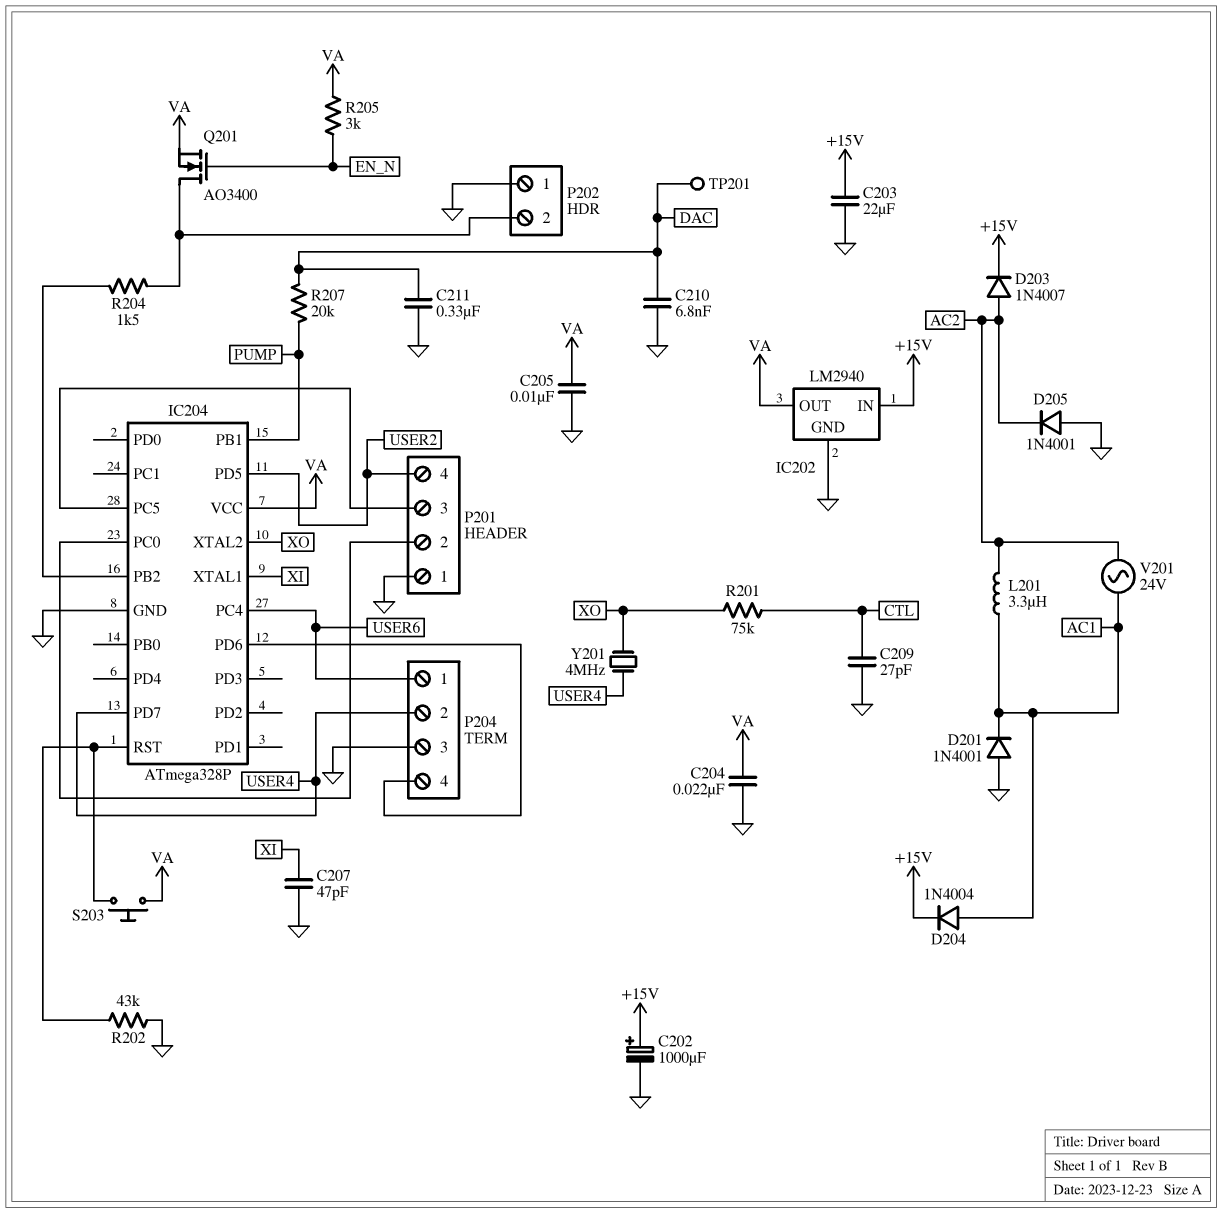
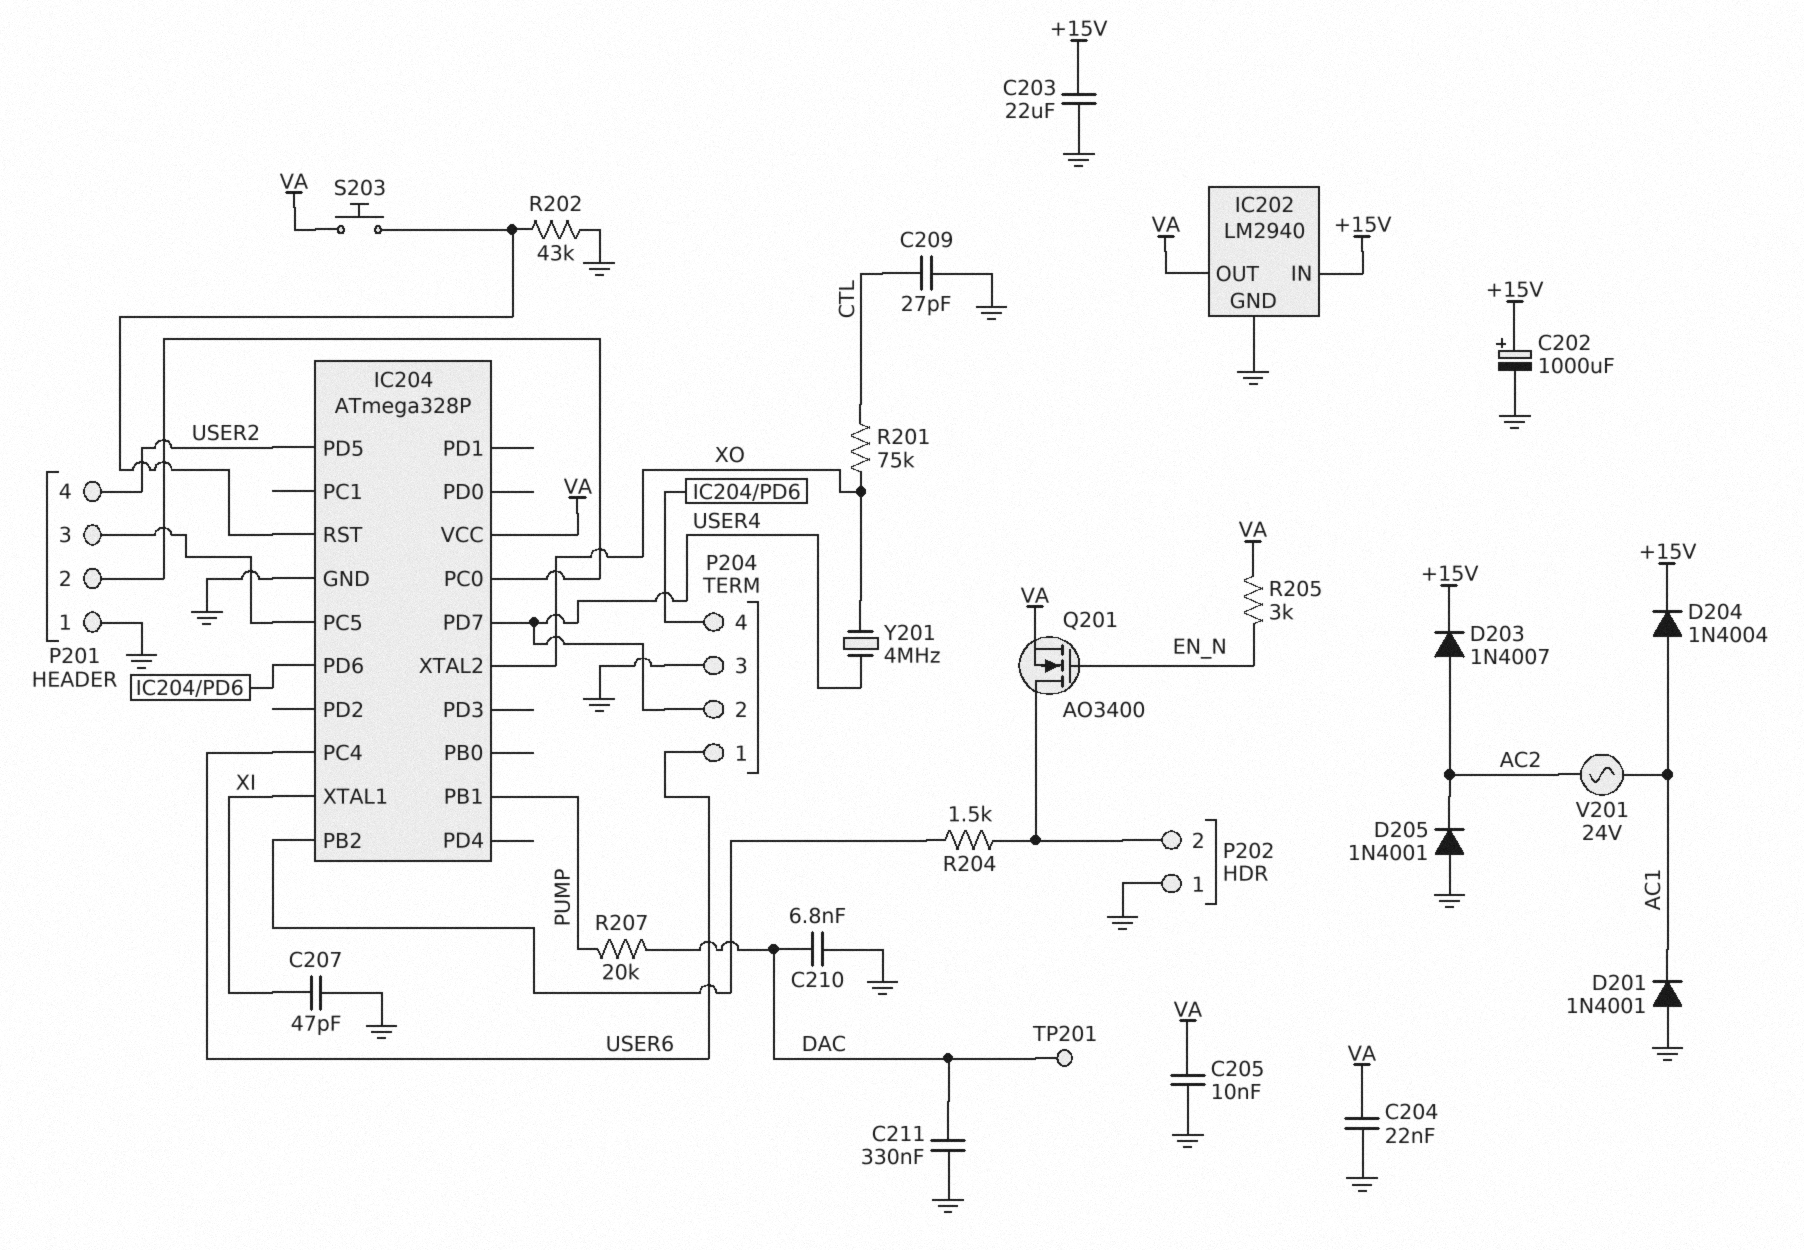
L201: 3.3uH (AC1, AC2) -> none

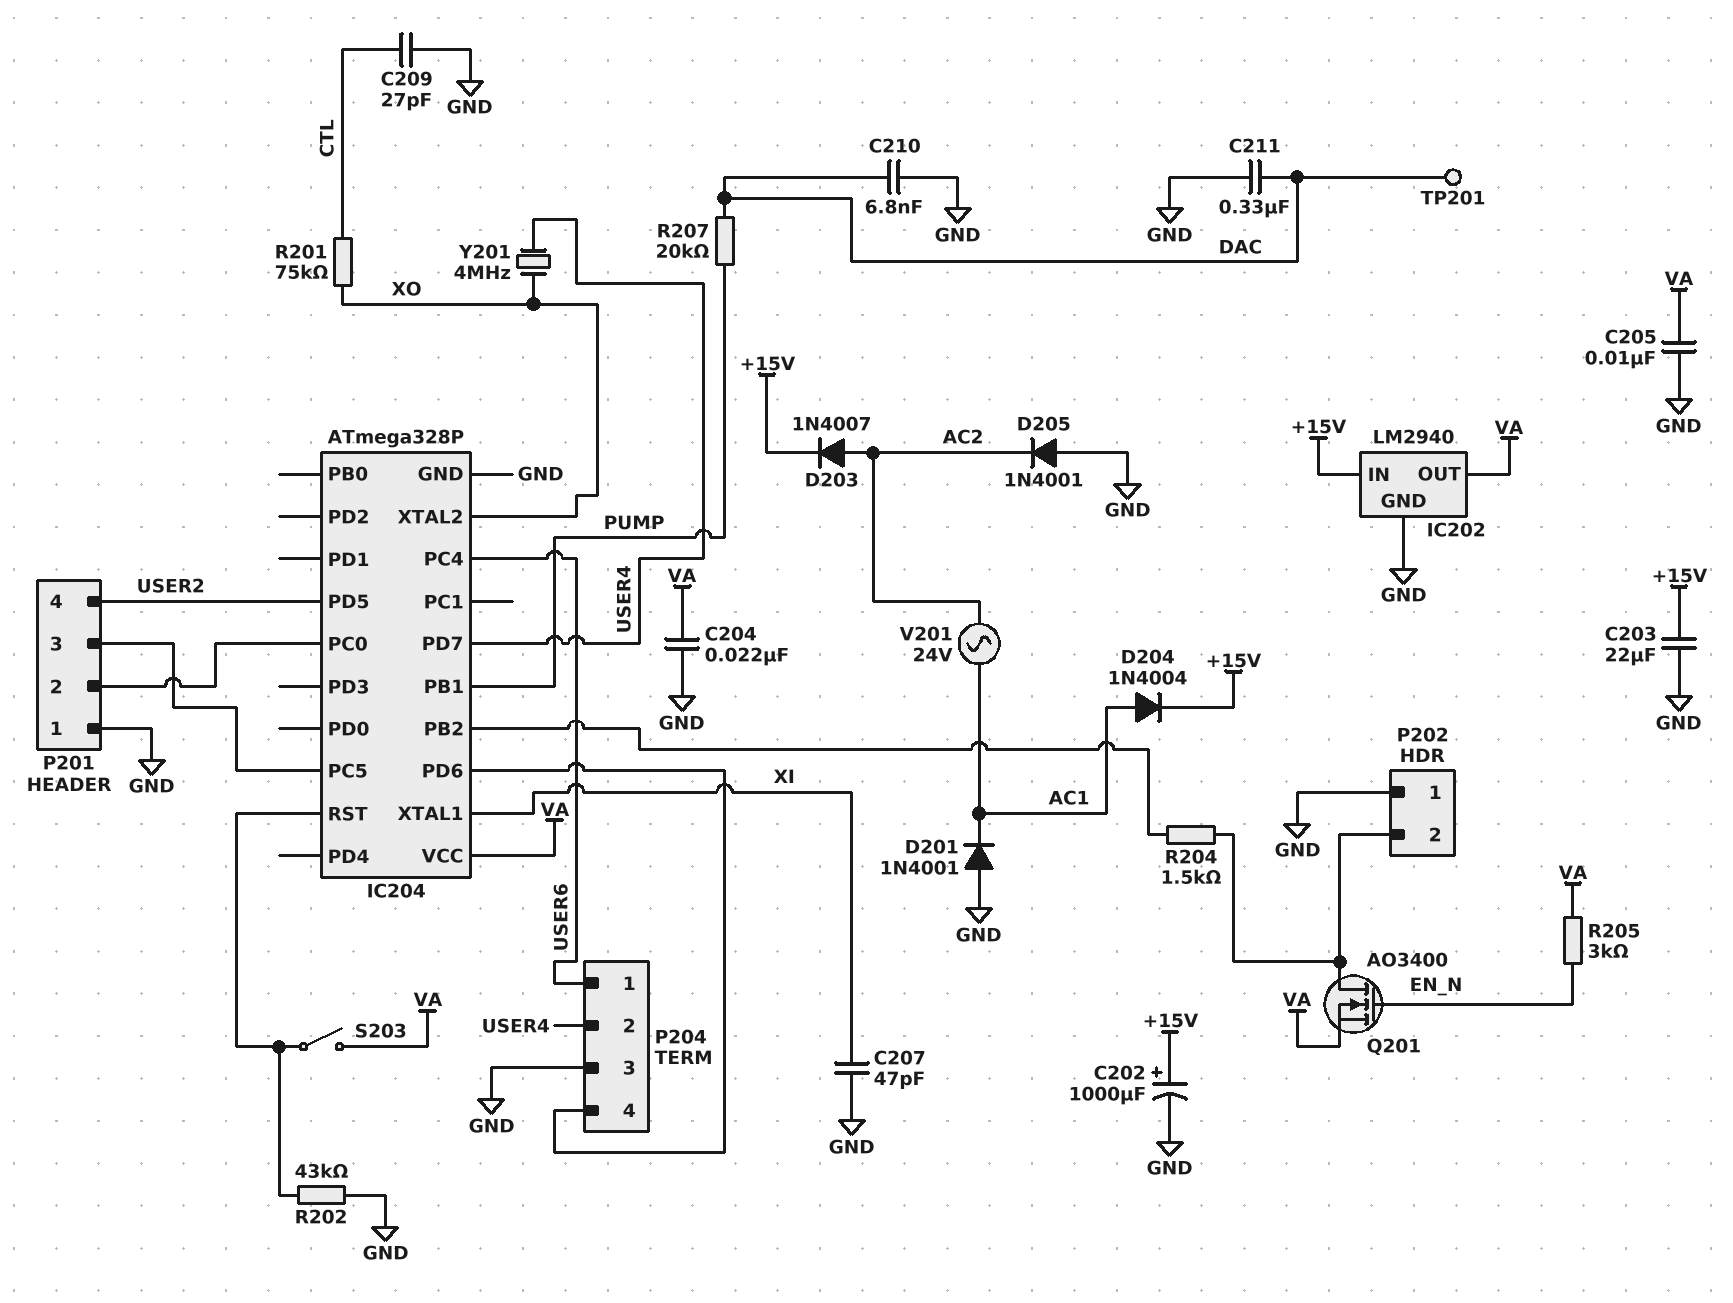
S203: button (IC204/RST, VA) -> switch (IC204/RST, VA)

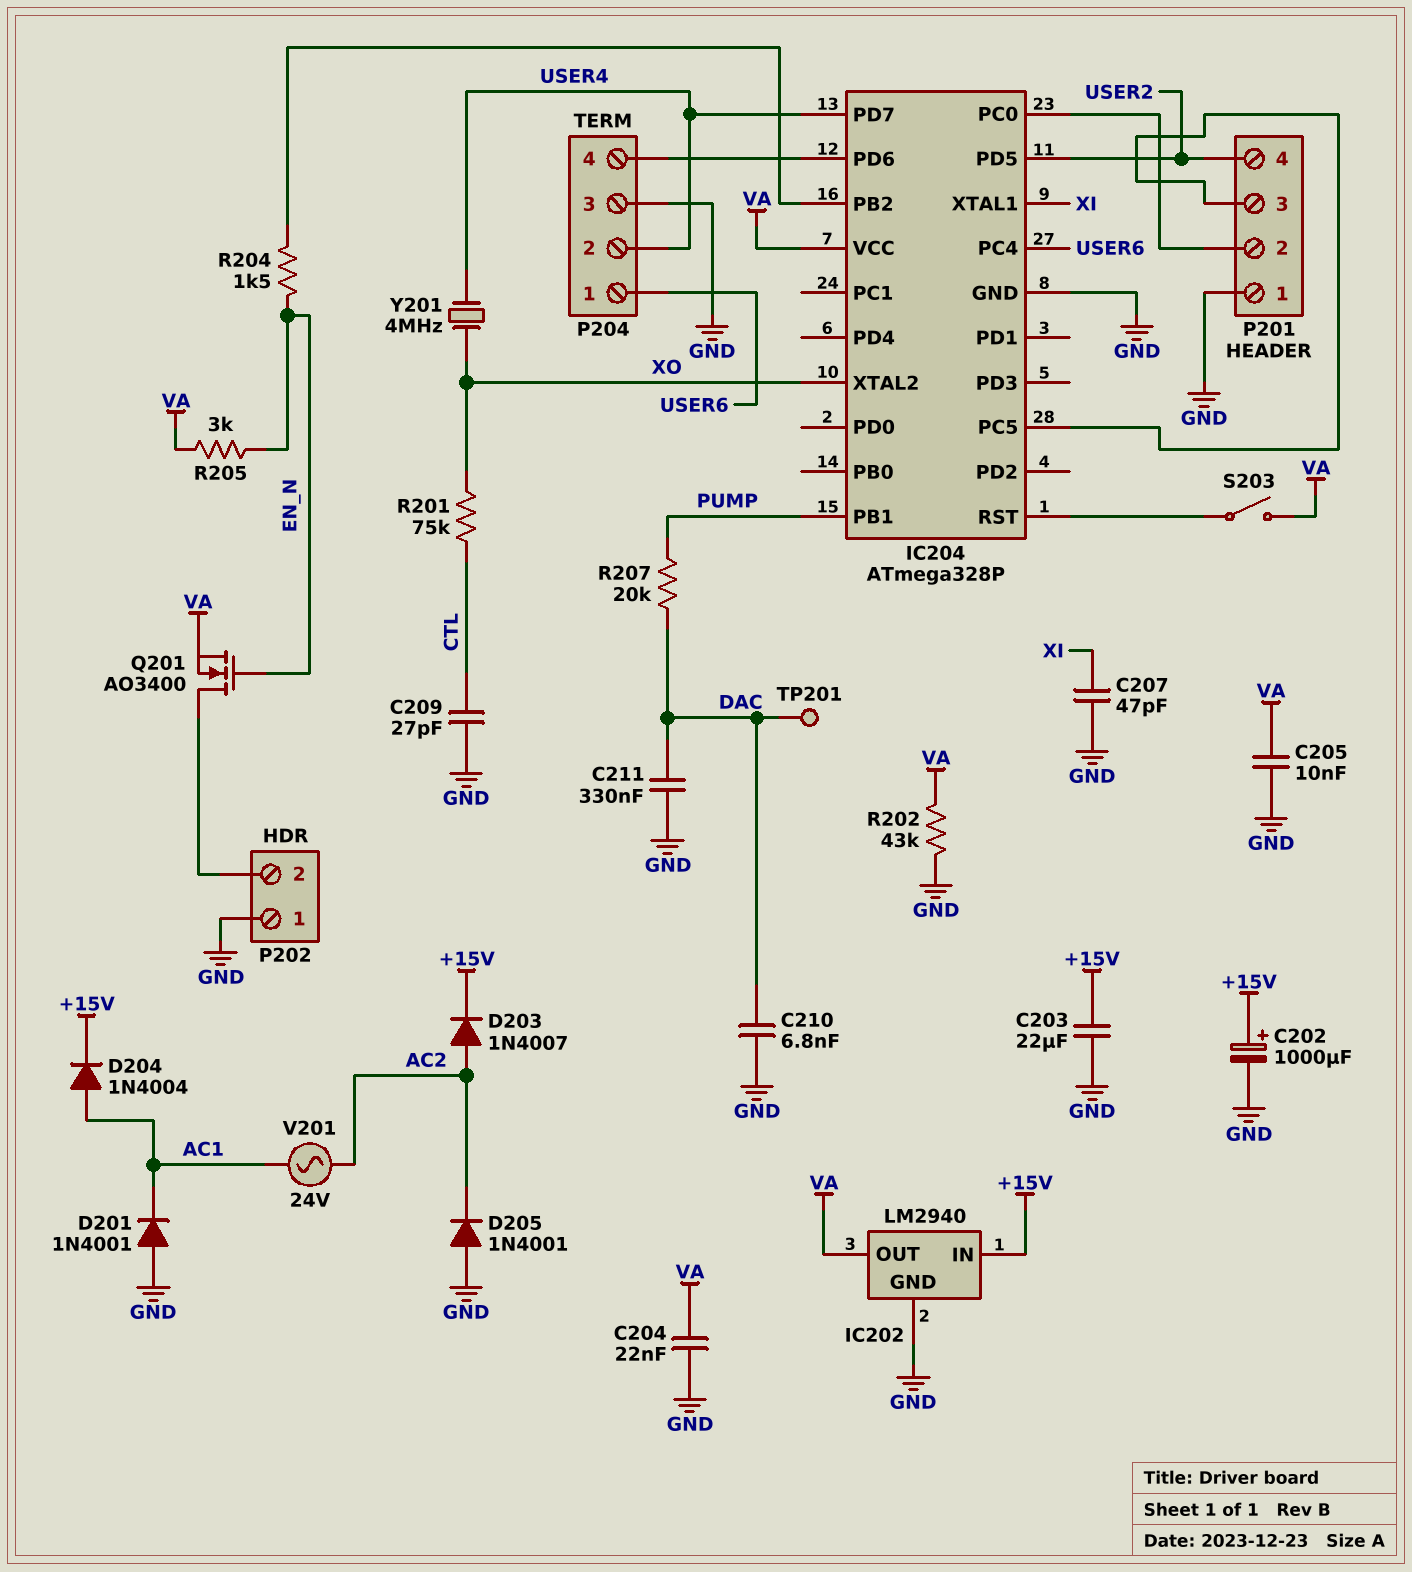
R202: 43k (GND, IC204/RST) -> 43k (GND, VA)
R204: 1.5k (IC204/PB2, P202/2) -> 1.5k (EN_N, IC204/PB2)

